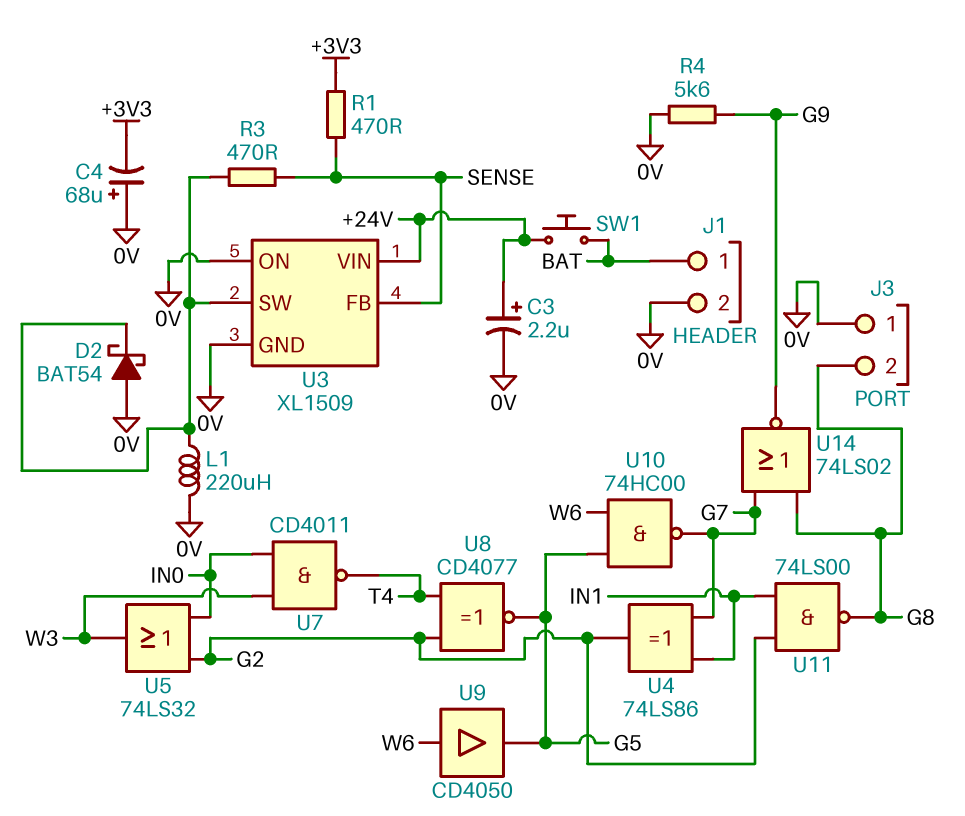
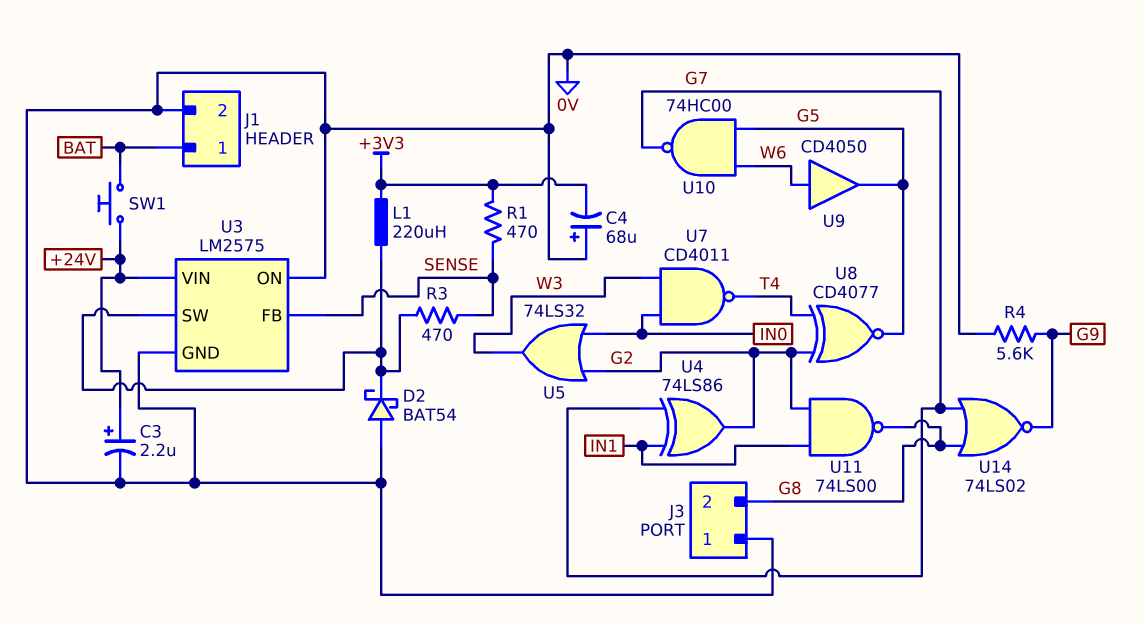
L1: 220uH (0V, U3/SW) -> 220uH (+3V3, U3/SW)
U3: XL1509 -> LM2575

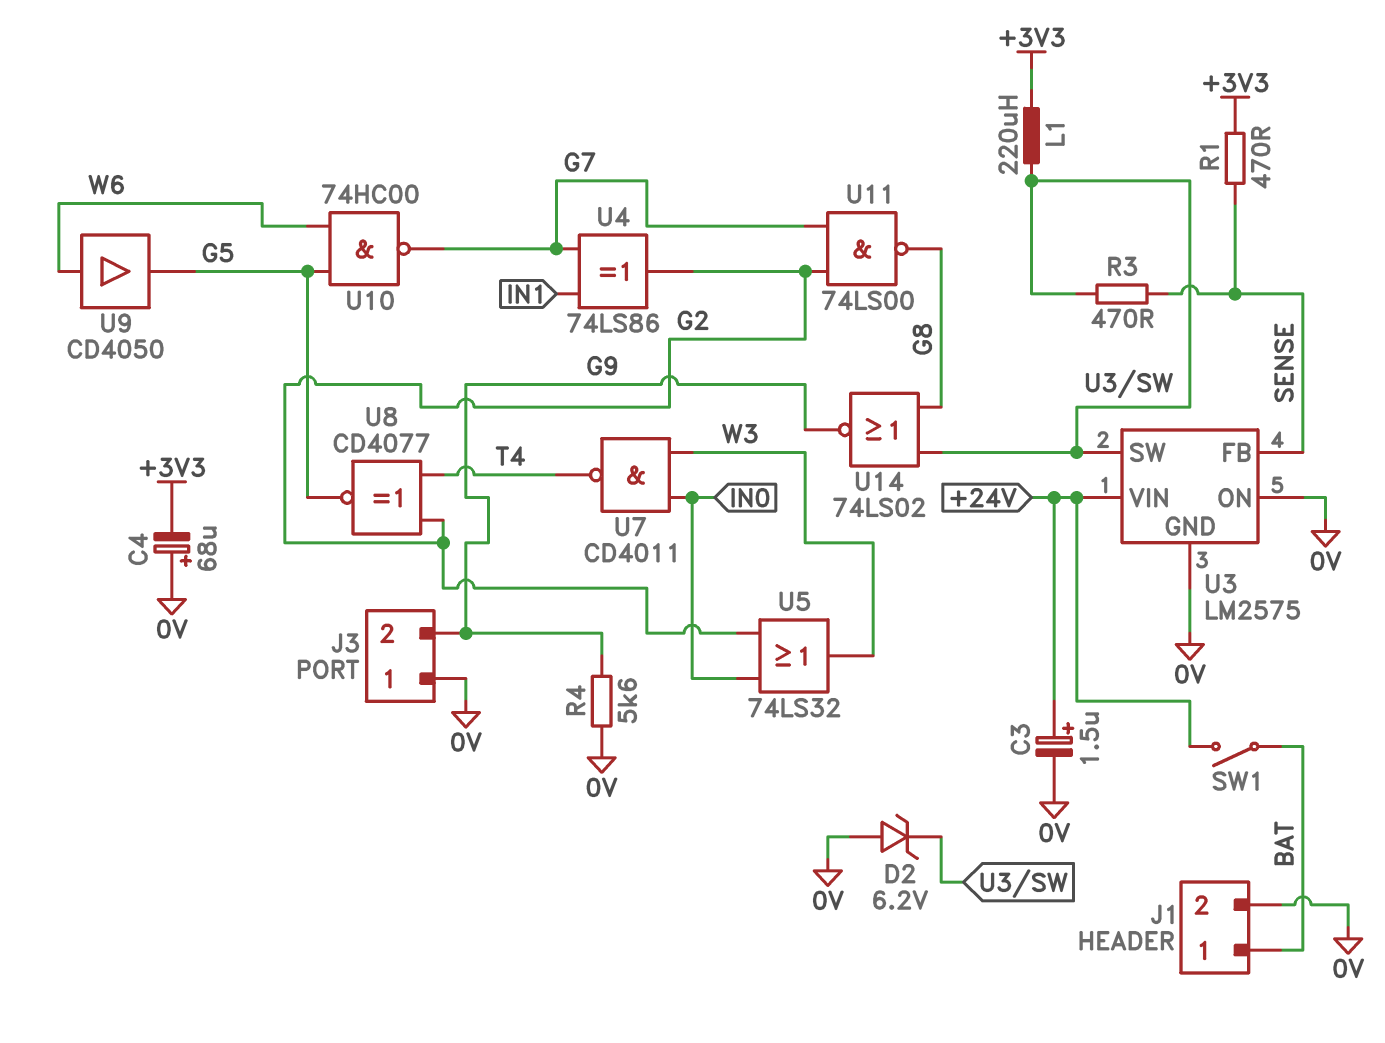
C3: 2.2uF (plus +24V, minus 0V) -> 1.5uF (plus +24V, minus 0V)
D2: schottky BAT54 (A 0V, K U3/SW) -> zener 6.2V (A 0V, K U3/SW)
J3 pin 2: G8 -> G9
SW1: button (+24V, BAT) -> switch (+24V, BAT)
U11: NAND 74LS00 (in G2, in IN1, out G8) -> NAND 74LS00 (in G2, in G7, out G8)
U14: NOR 74LS02 (in G7, in G8, out G9) -> NOR 74LS02 (in G8, in U3/SW, out G9)

